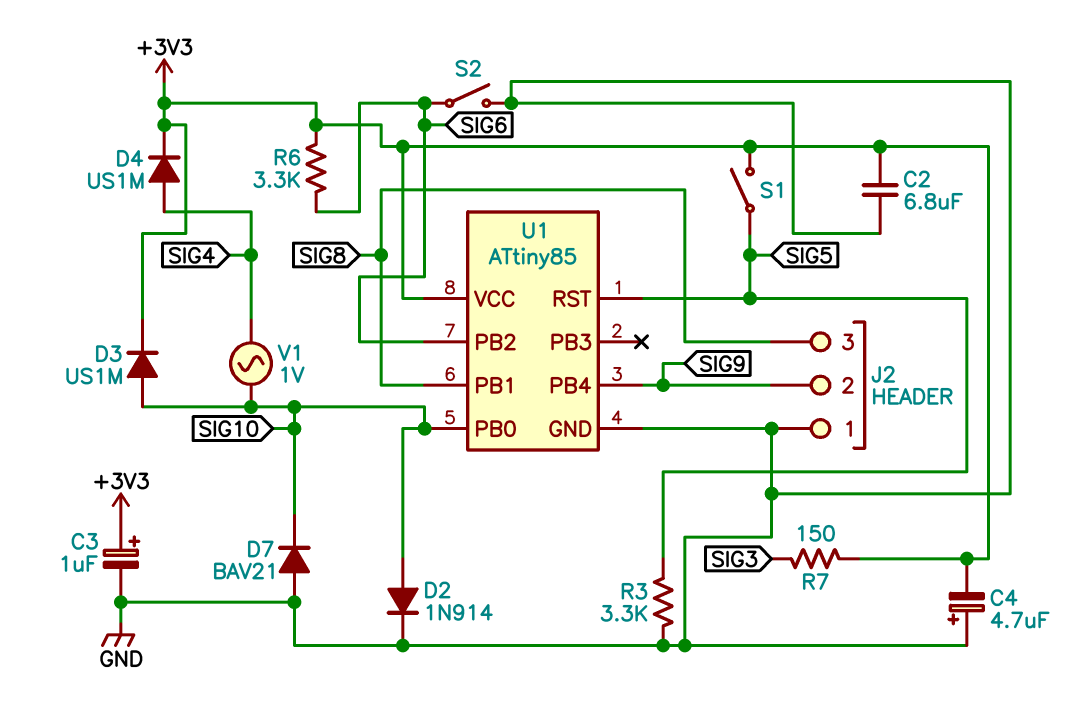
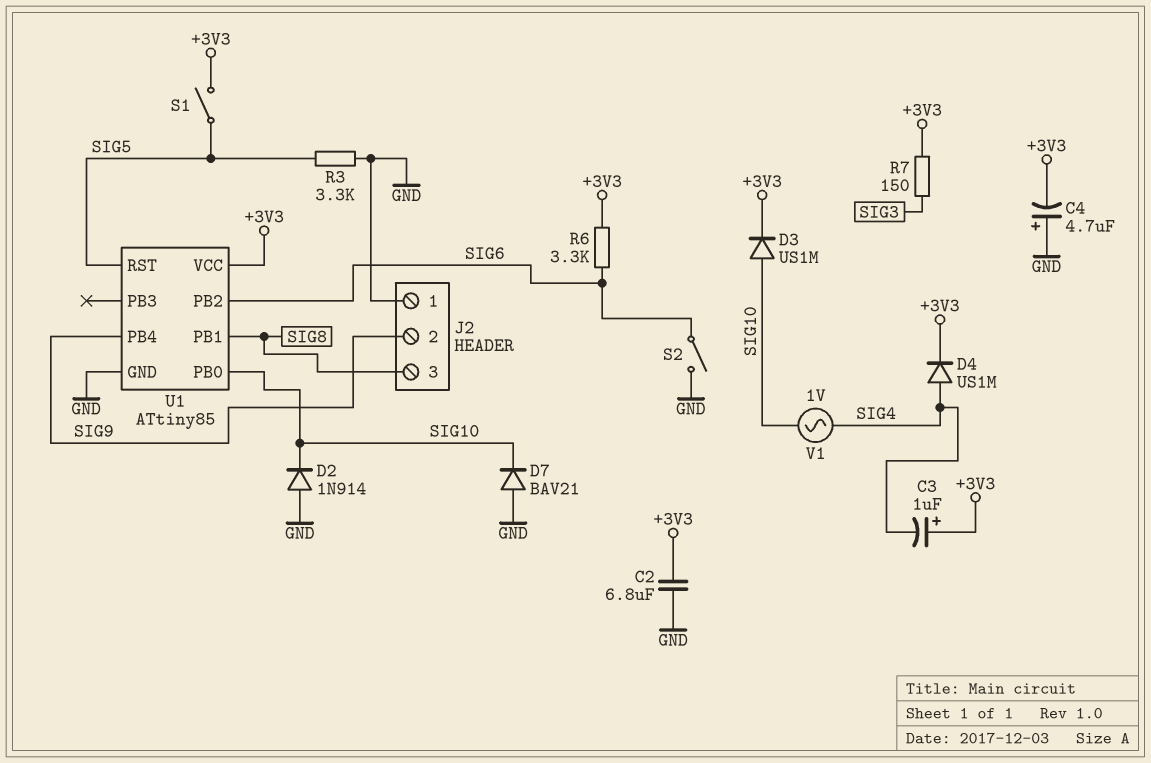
C3: 1uF (plus +3V3, minus GND) -> 1uF (plus +3V3, minus SIG4)
D2: diode 1N914 (A SIG10, K GND) -> diode 1N914 (A GND, K SIG10)

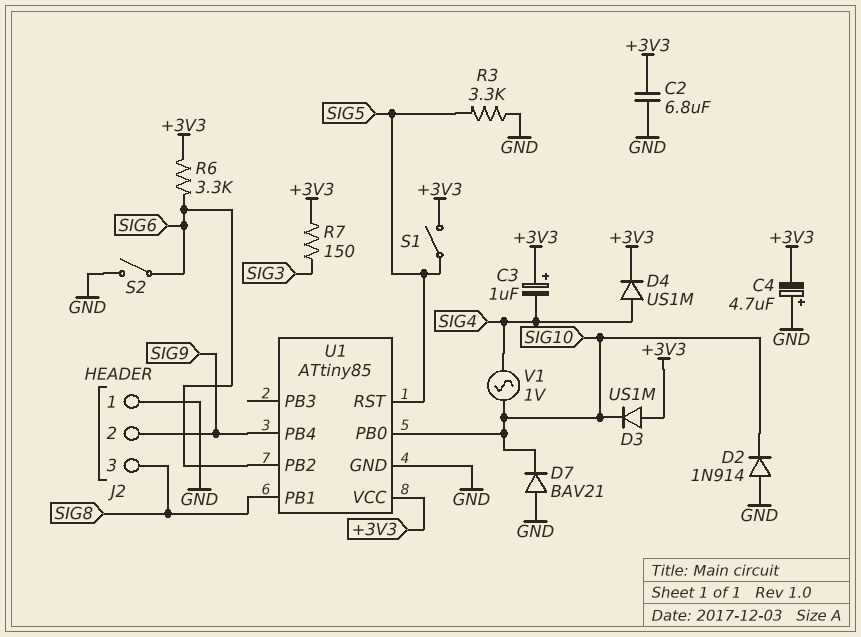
D3: diode US1M (A SIG10, K +3V3) -> diode US1M (A +3V3, K SIG10)

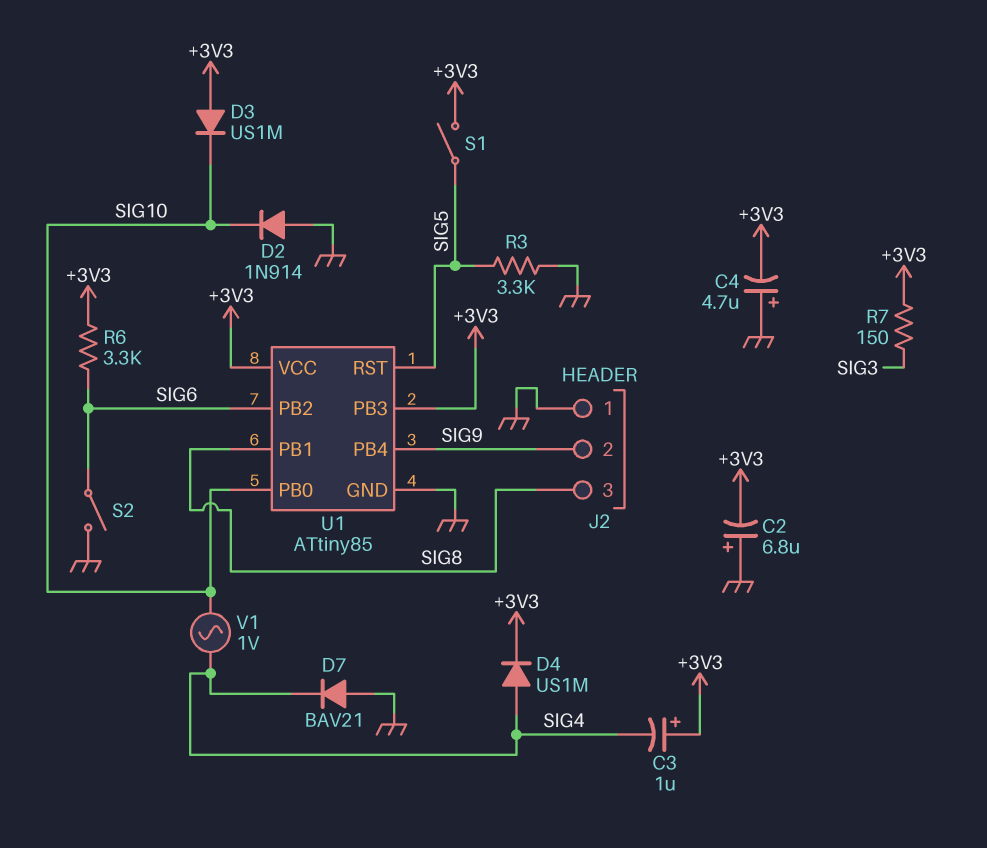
C2: 6.8uF (+3V3, GND) -> 6.8uF (plus GND, minus +3V3)
D7: diode BAV21 (A GND, K SIG10) -> diode BAV21 (A GND, K SIG4)
U1 pin PB3: none -> +3V3

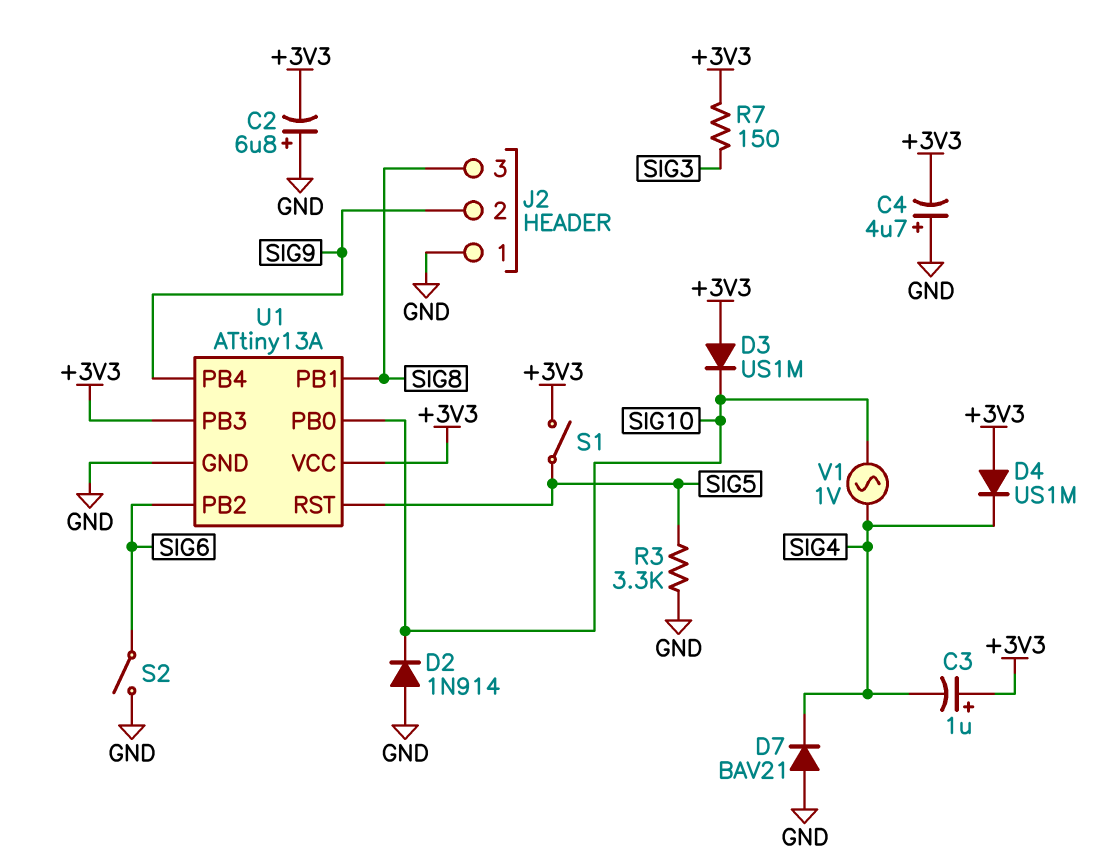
D4: diode US1M (A SIG4, K +3V3) -> diode US1M (A +3V3, K SIG4)
R6: 3.3k (+3V3, SIG6) -> none
U1: ATtiny85 -> ATtiny13A

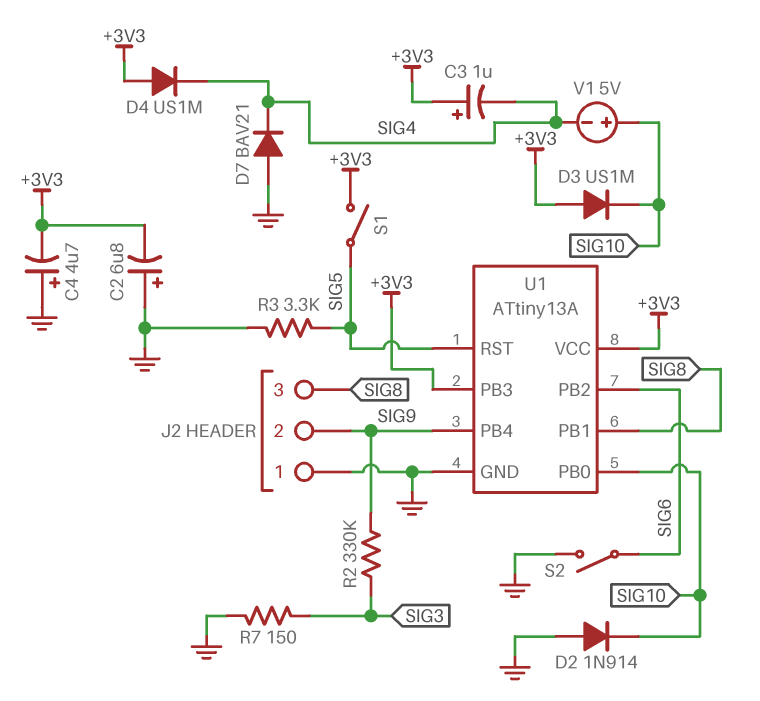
R2: none -> 330k (SIG3, SIG9)
R7: 150 (+3V3, SIG3) -> 150 (GND, SIG3)
V1: AC 1V (SIG4, SIG10) -> 5V (plus SIG10, minus SIG4)

